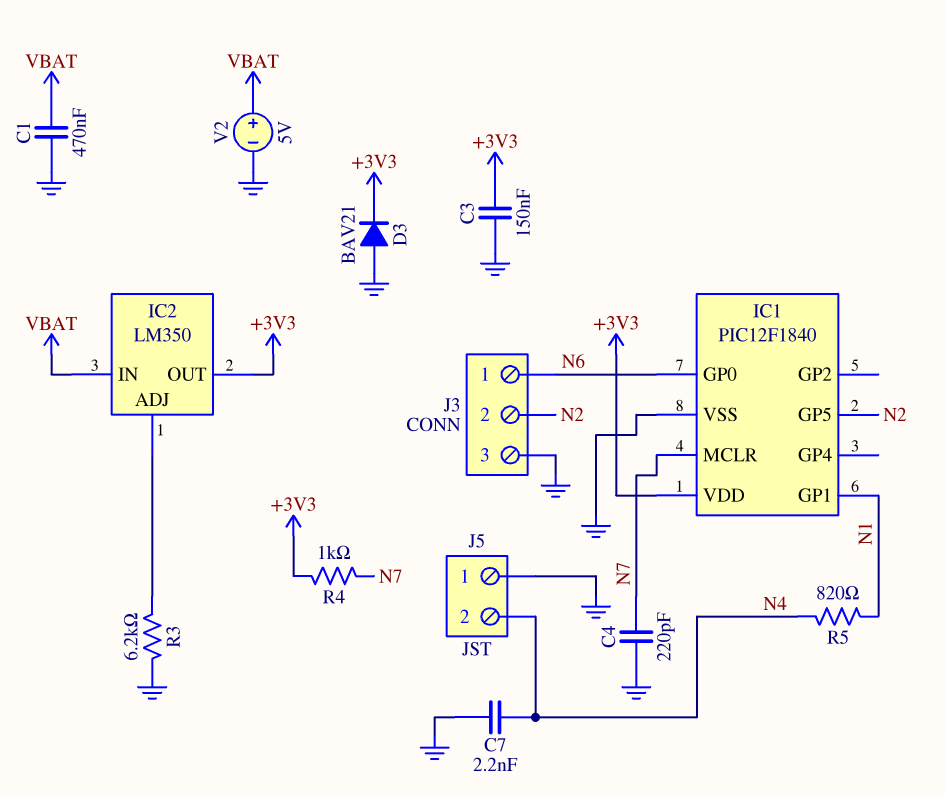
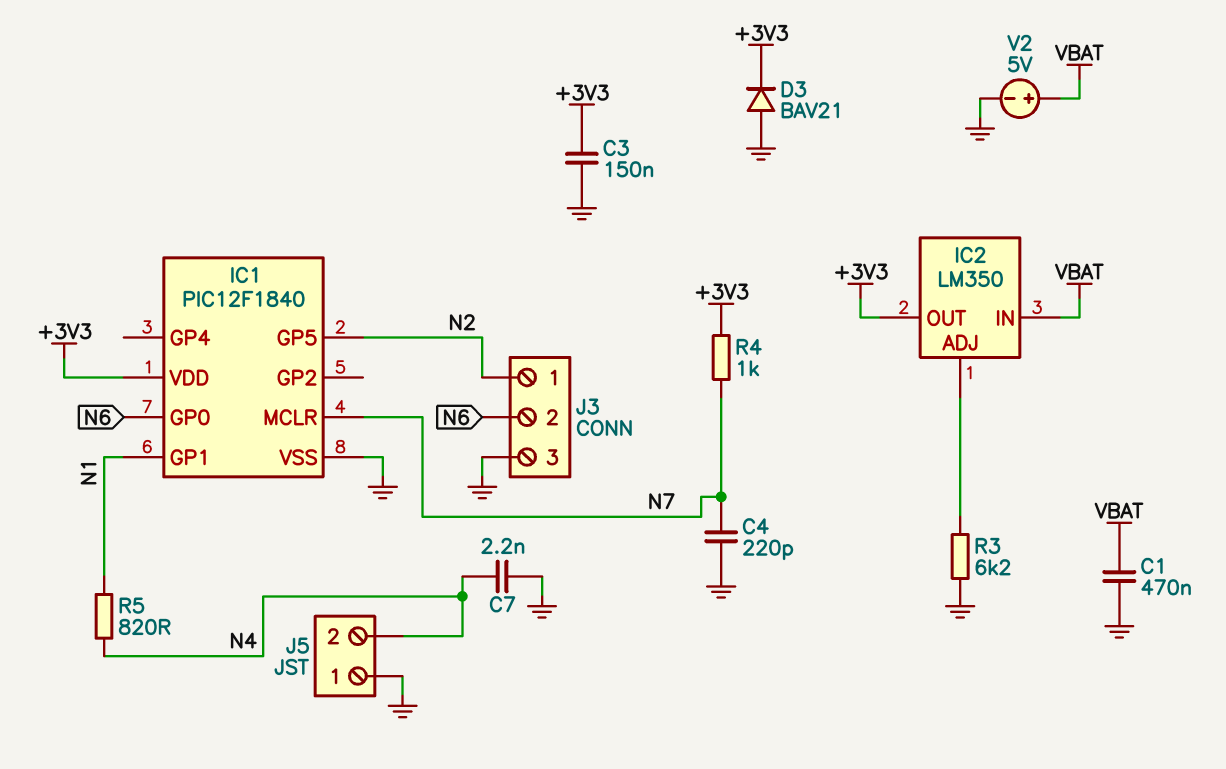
J3 pin 1: N6 -> N2
J3 pin 2: N2 -> N6

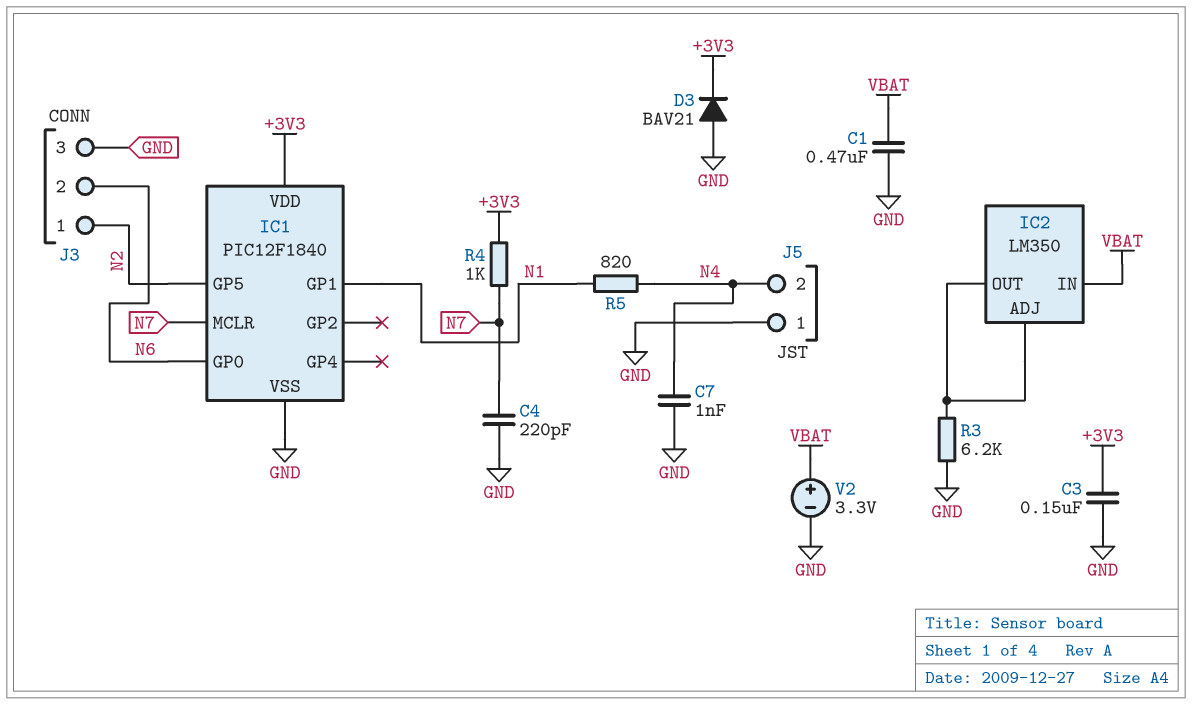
C7: 2.2nF (GND, N4) -> 1nF (GND, N4)
IC2 pin OUT: +3V3 -> IC2/ADJ
V2: 5V (plus VBAT, minus GND) -> 3.3V (plus VBAT, minus GND)

